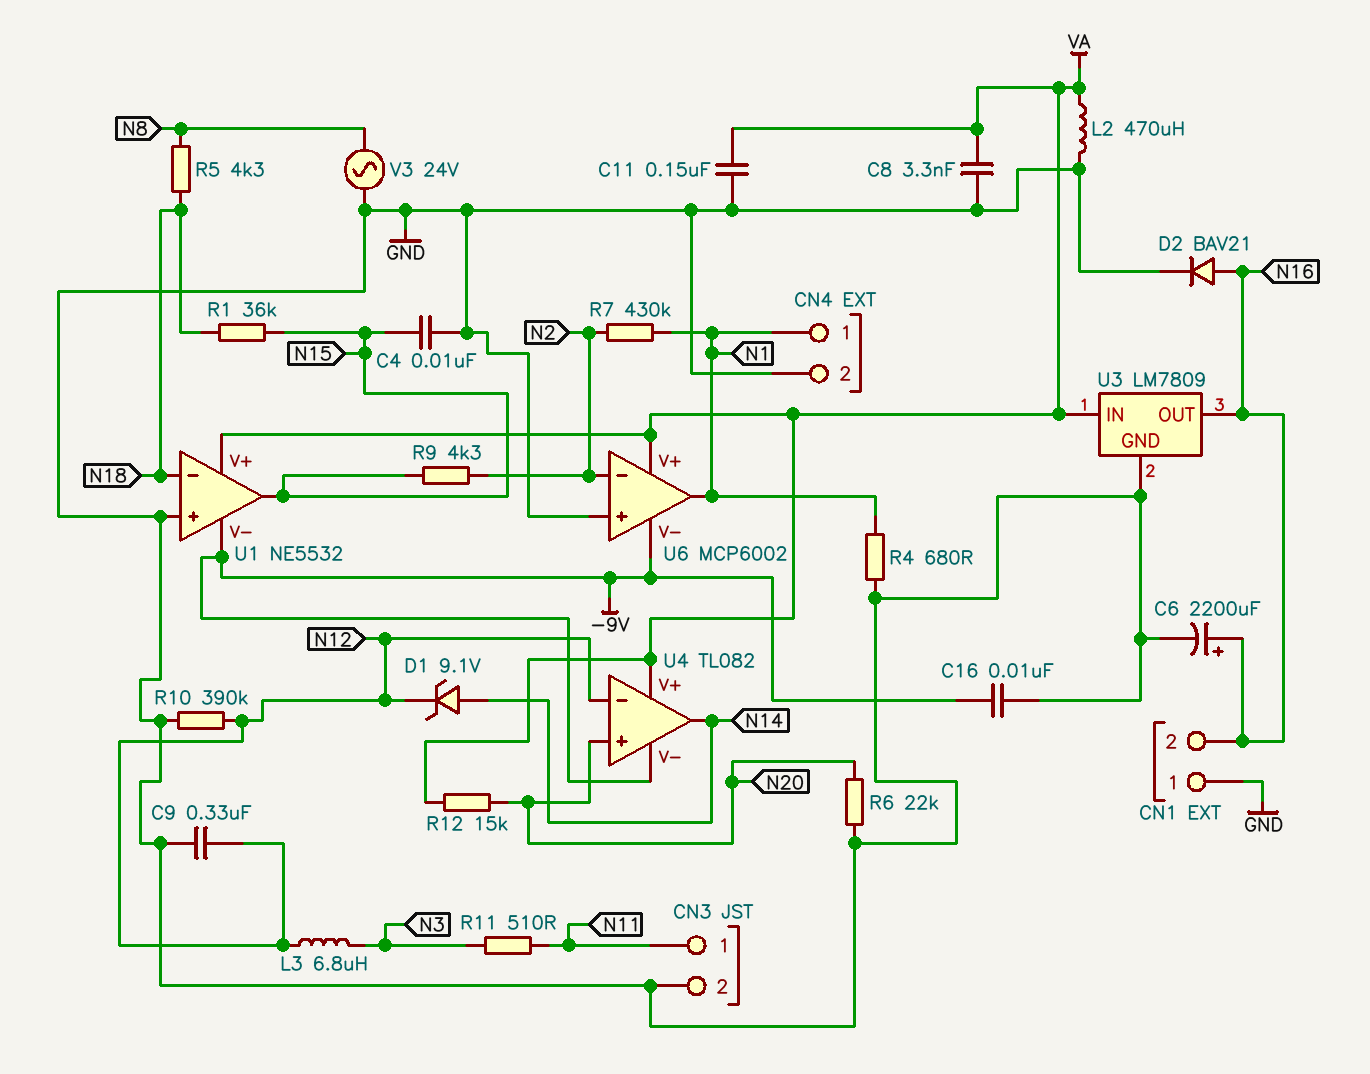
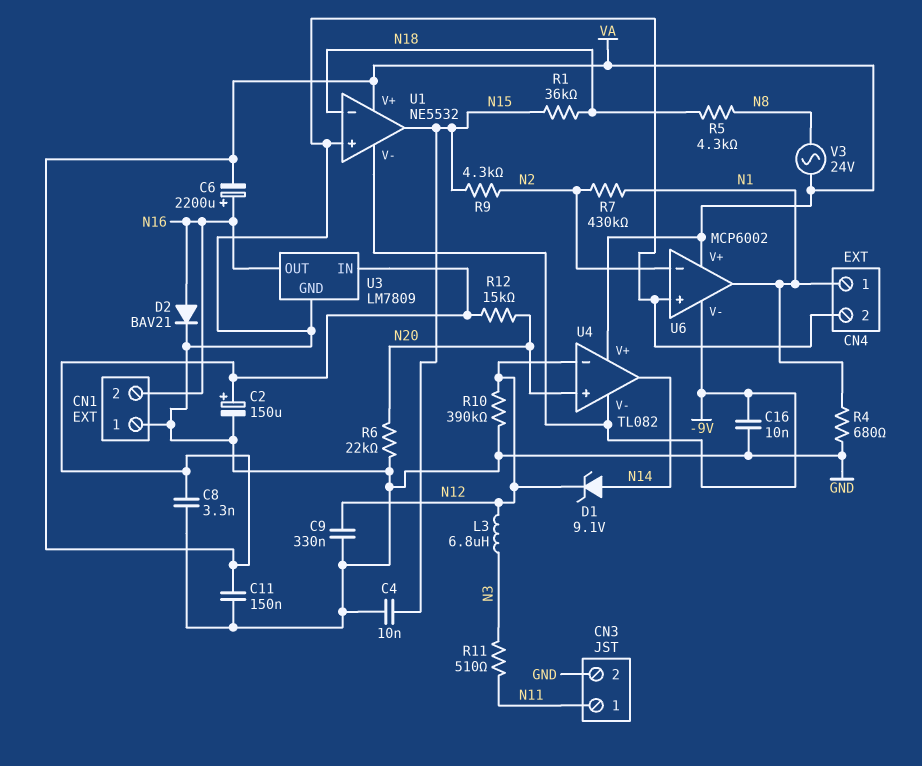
C2: none -> 150uF (plus VA, minus GND)
C6: 2200uF (plus N16, minus GND) -> 2200uF (plus N16, minus VA)
L2: 470uH (GND, VA) -> none
V3: AC 24V (GND, N8) -> AC 24V (N8, VA)

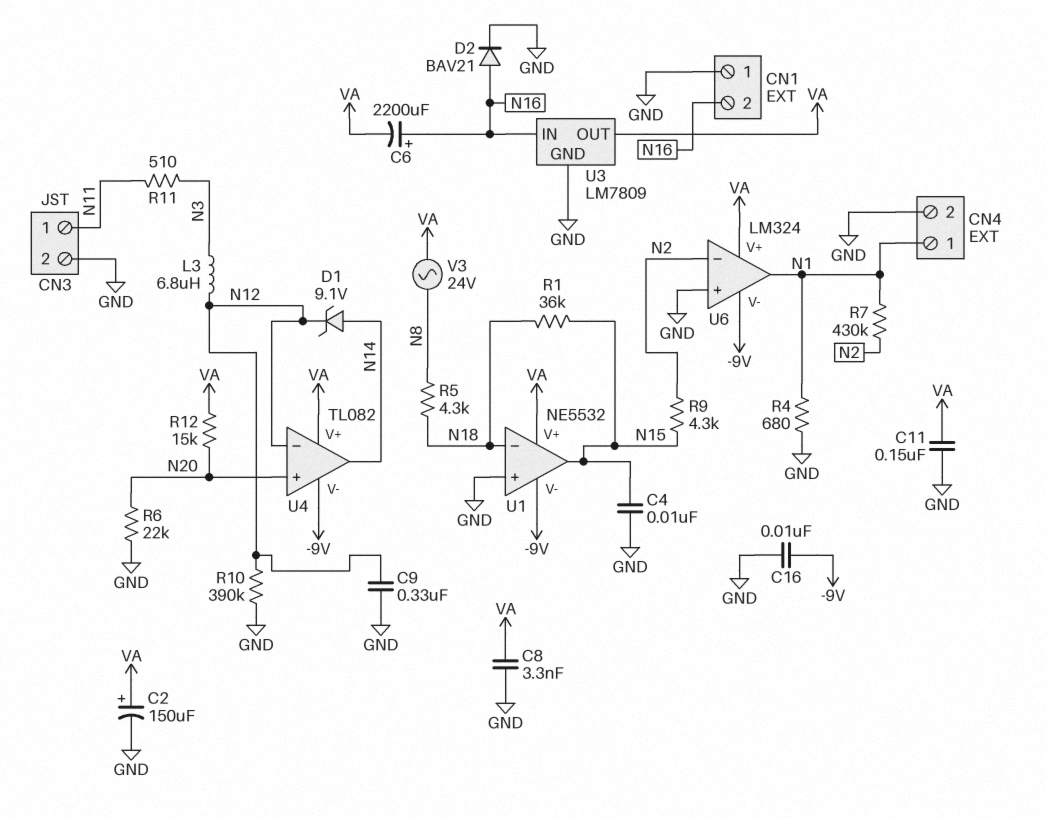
U3 pin IN: VA -> N16
U3 pin OUT: N16 -> VA
U6: MCP6002 -> LM324

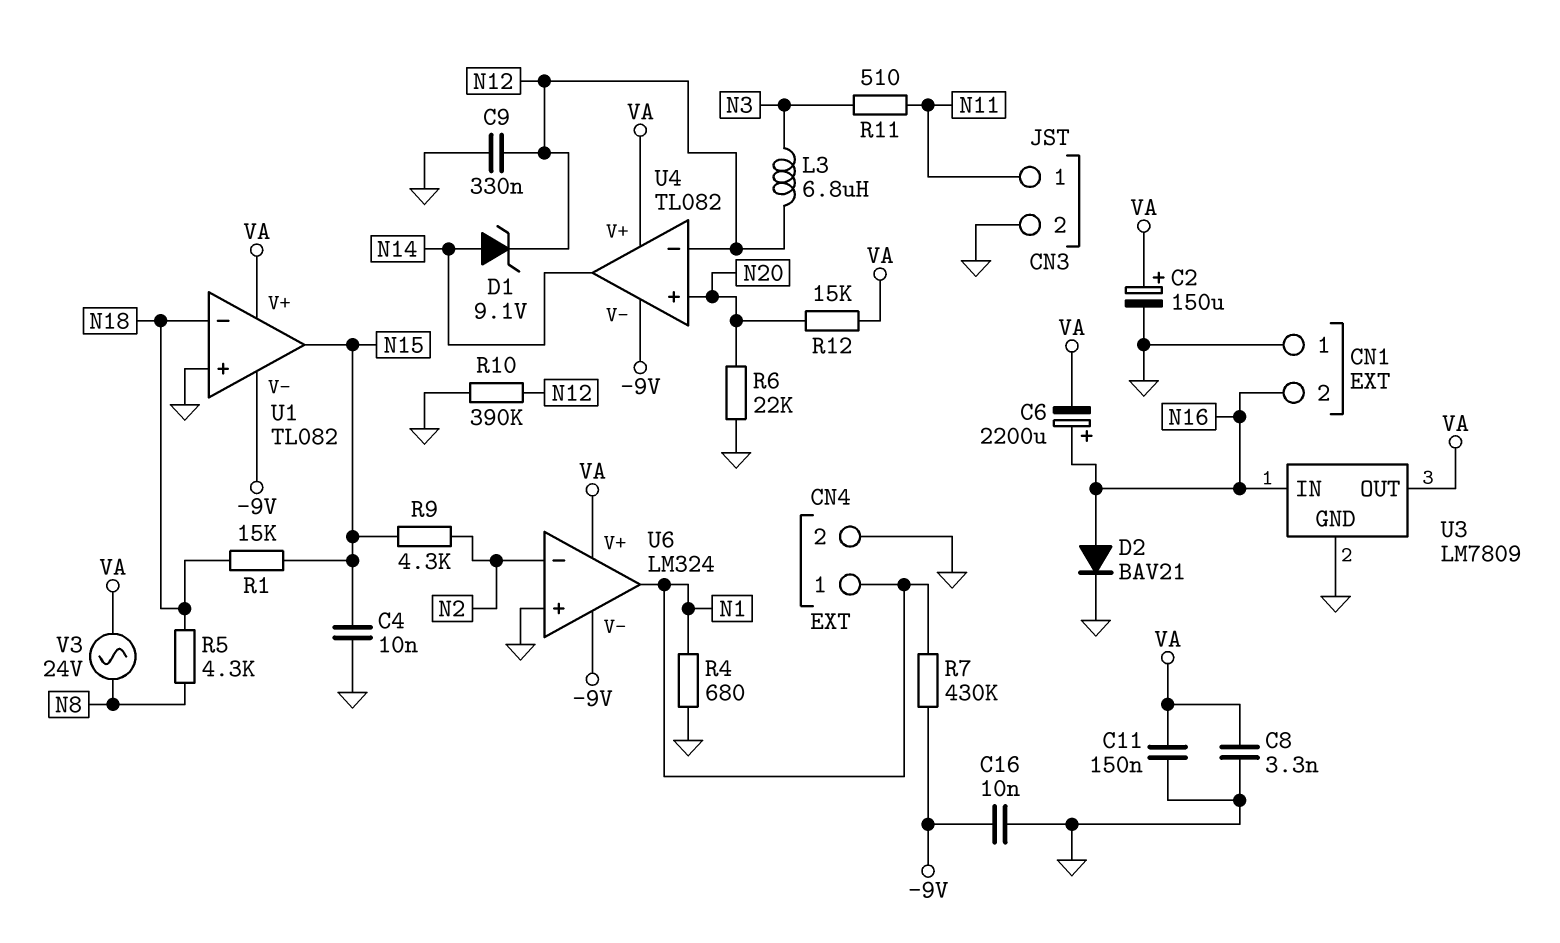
R1: 36k (N15, N18) -> 15k (N15, N18)
R7: 430k (N1, N2) -> 430k (-9V, N1)
U1: NE5532 -> TL082

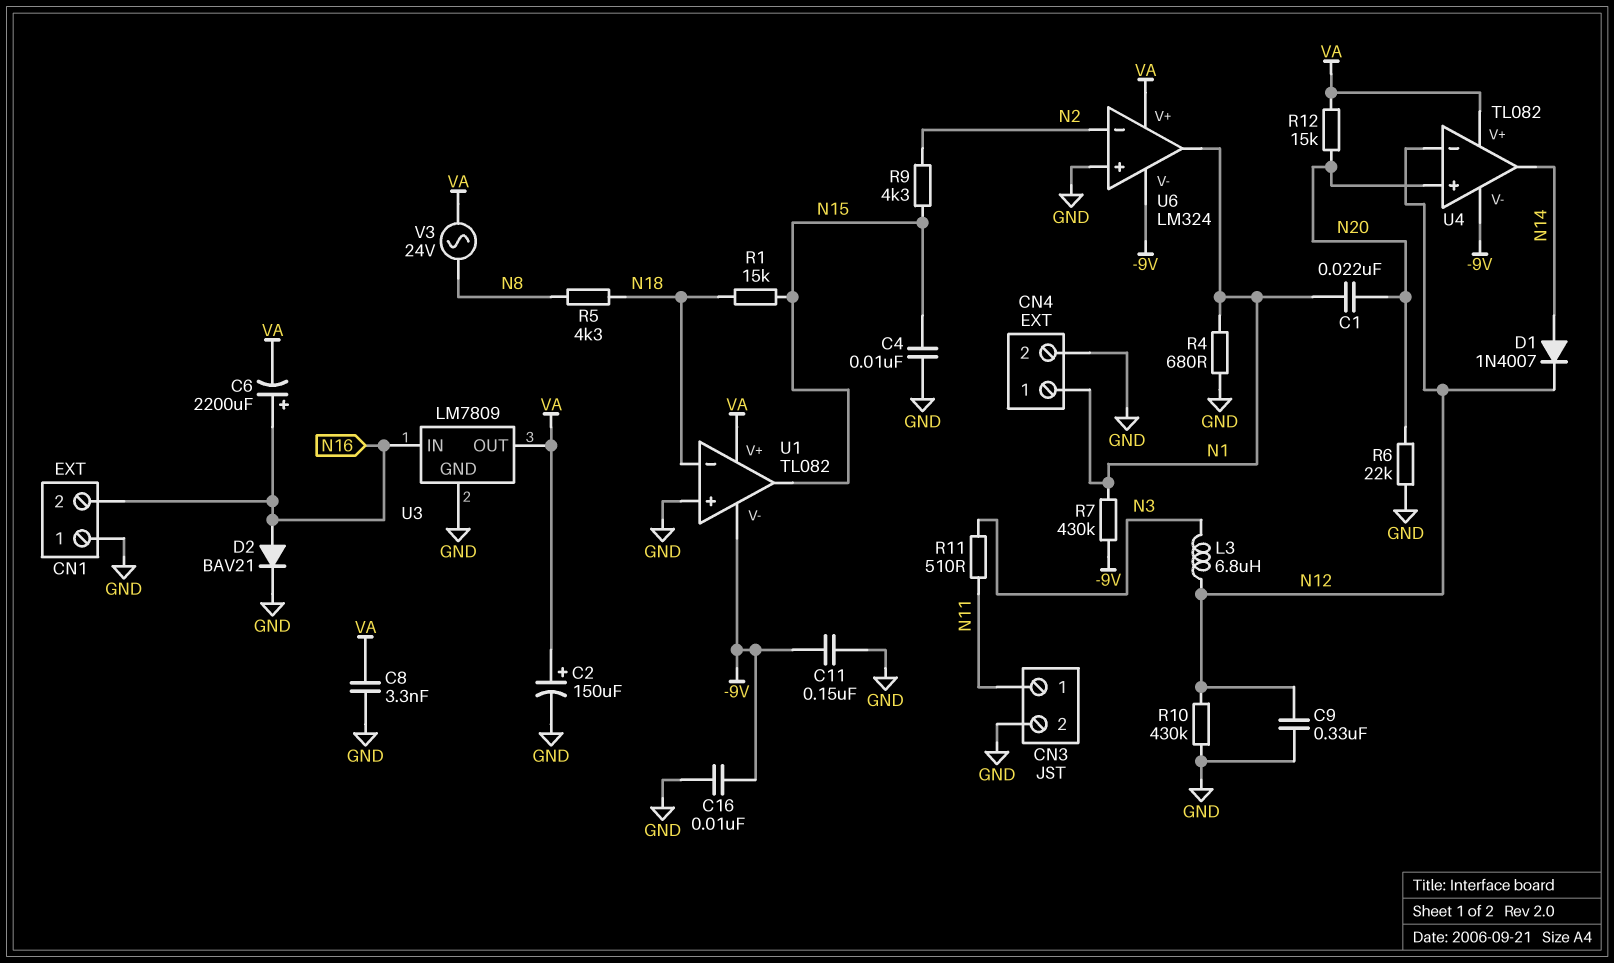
C1: none -> 22nF (N1, N20)
C11: 150nF (GND, VA) -> 150nF (-9V, GND)
D1: zener 9.1V (A N14, K N12) -> diode 1N4007 (A N14, K N12)
R10: 390k (GND, N12) -> 430k (GND, N12)

